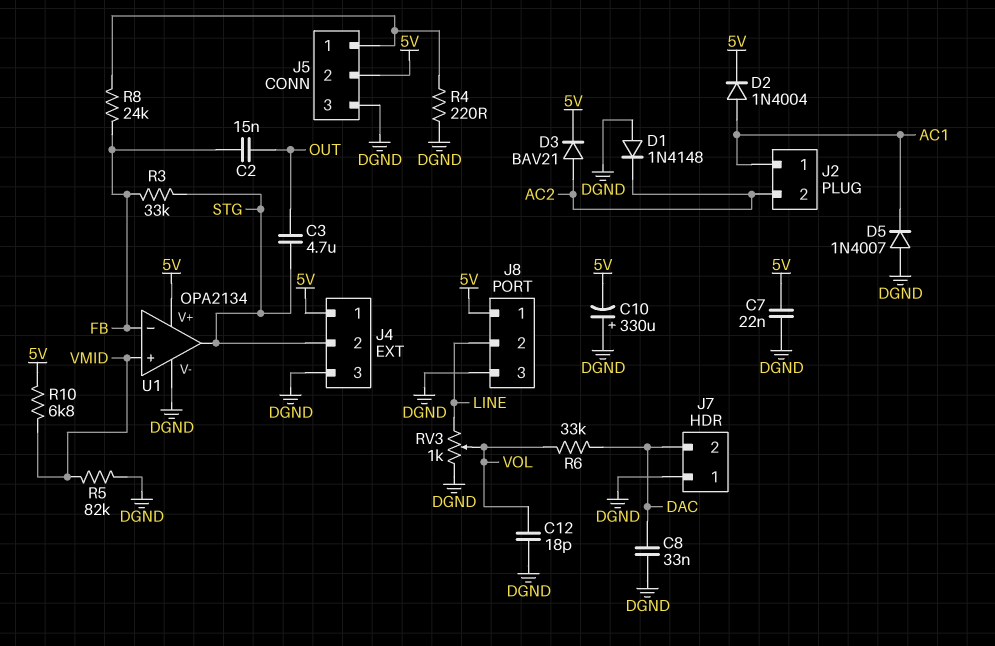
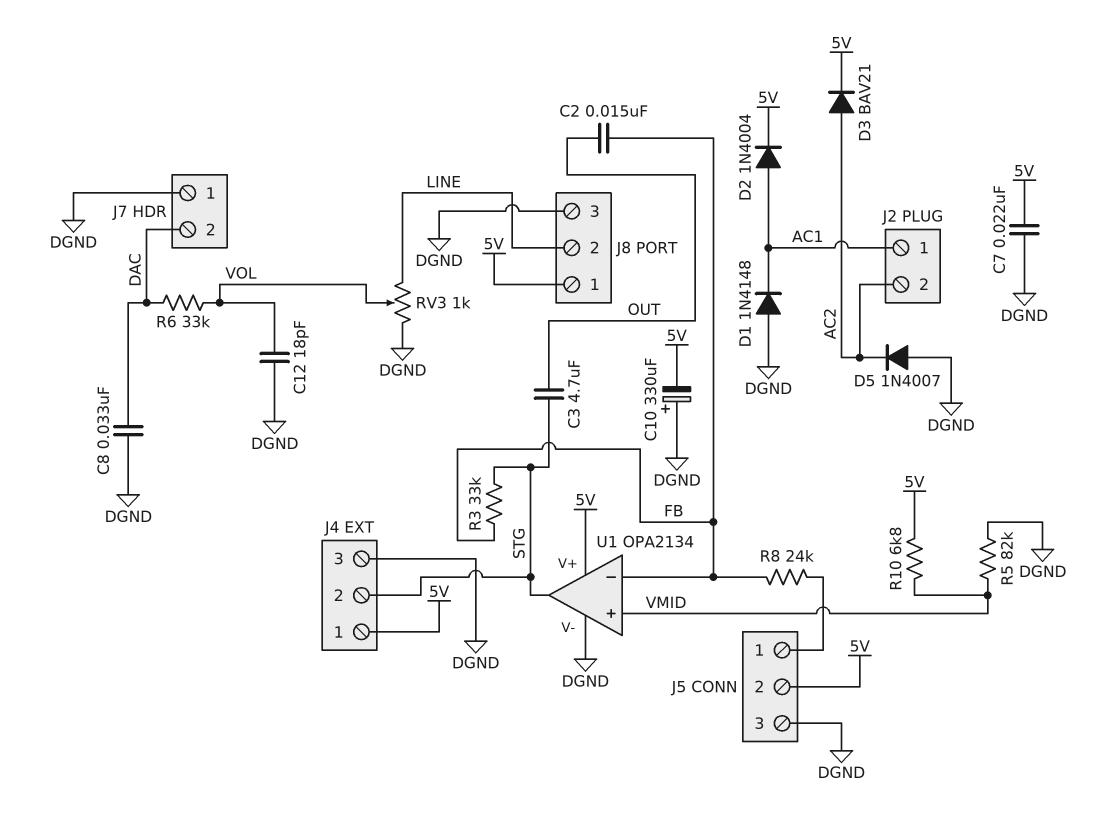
D1: diode 1N4148 (A DGND, K AC2) -> diode 1N4148 (A DGND, K AC1)
D5: diode 1N4007 (A DGND, K AC1) -> diode 1N4007 (A DGND, K AC2)
R4: 220 (DGND, J5/1) -> none

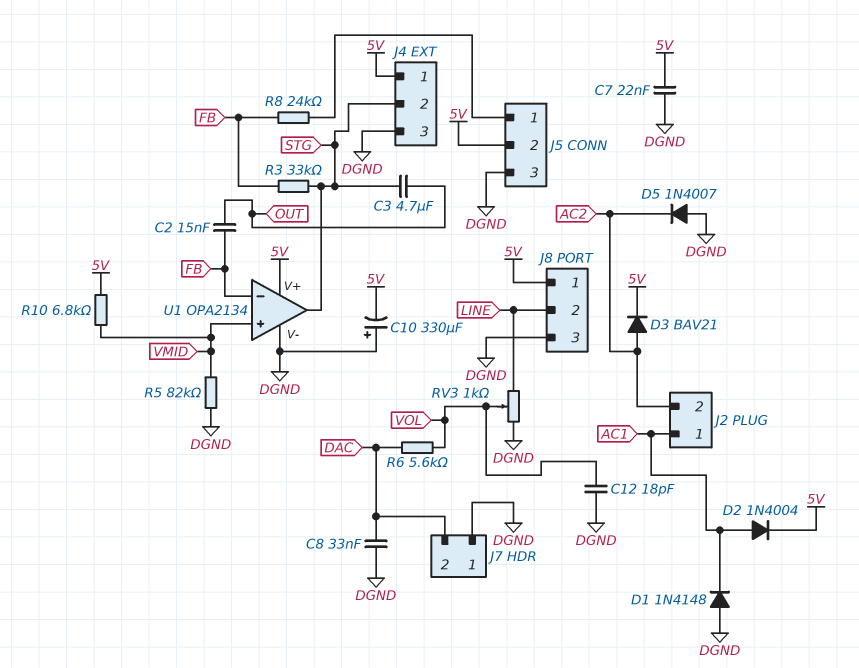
R6: 33k (DAC, VOL) -> 5.6k (DAC, VOL)

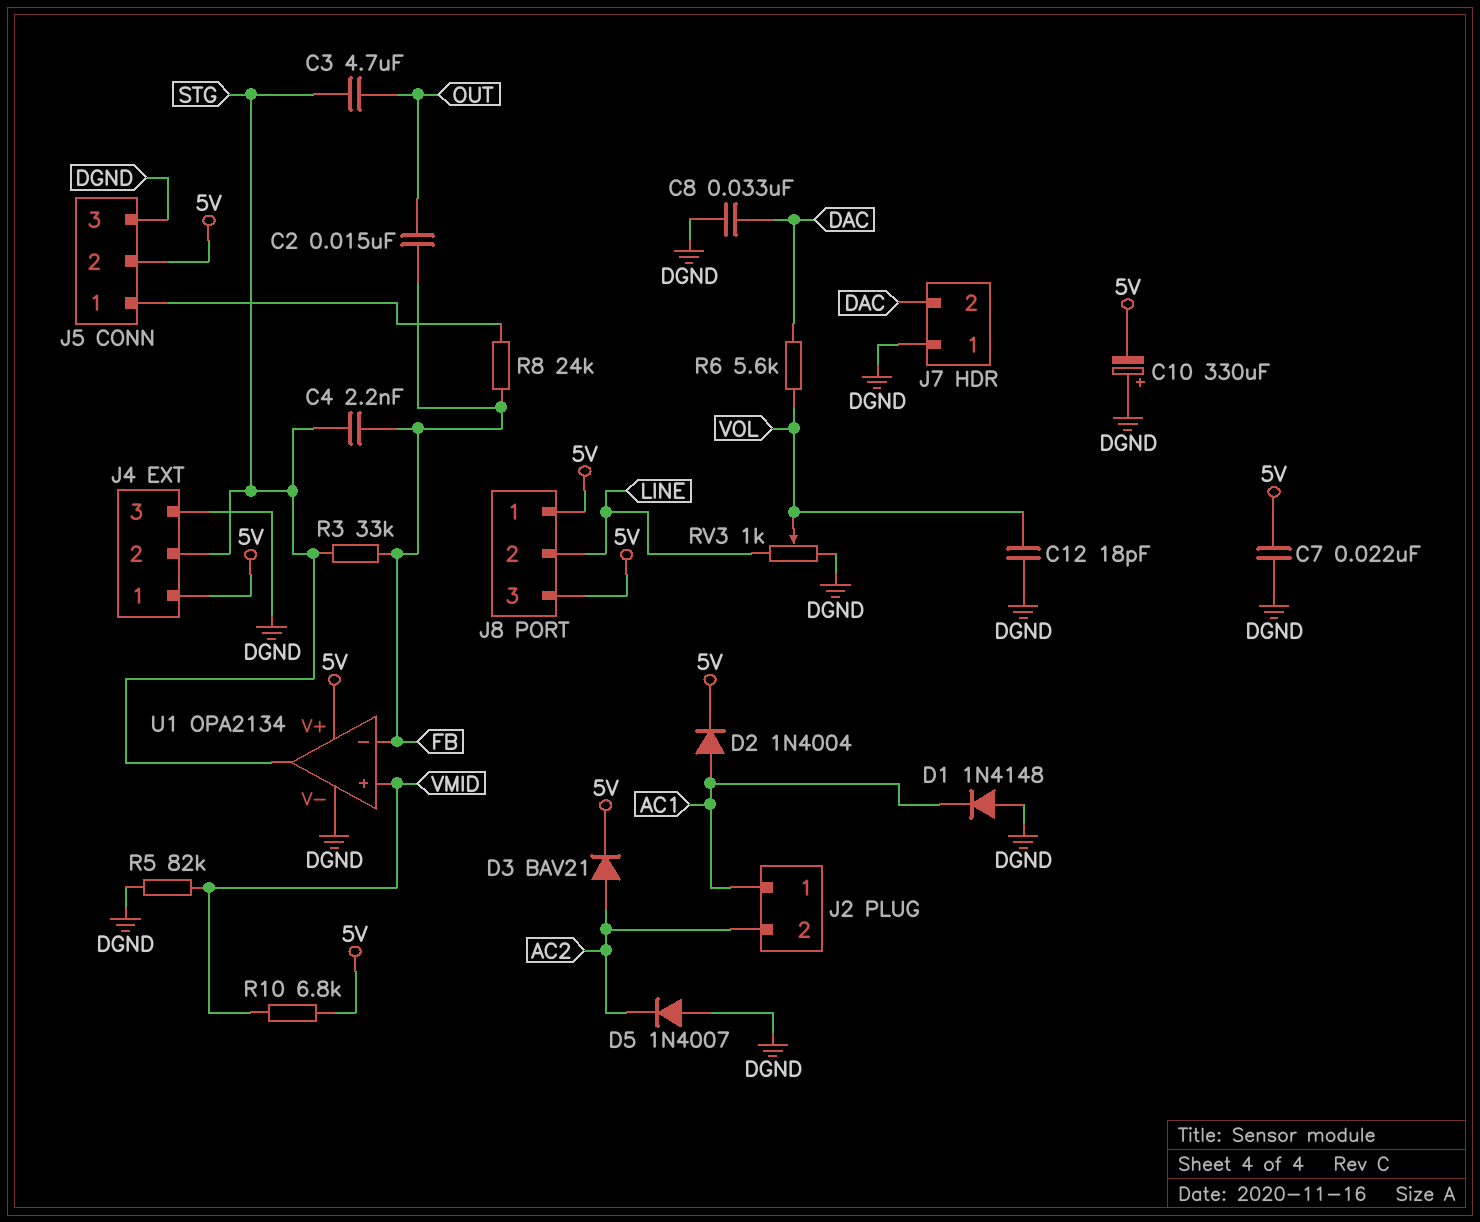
C4: none -> 2.2nF (FB, STG)
J8 pin 3: DGND -> 5V

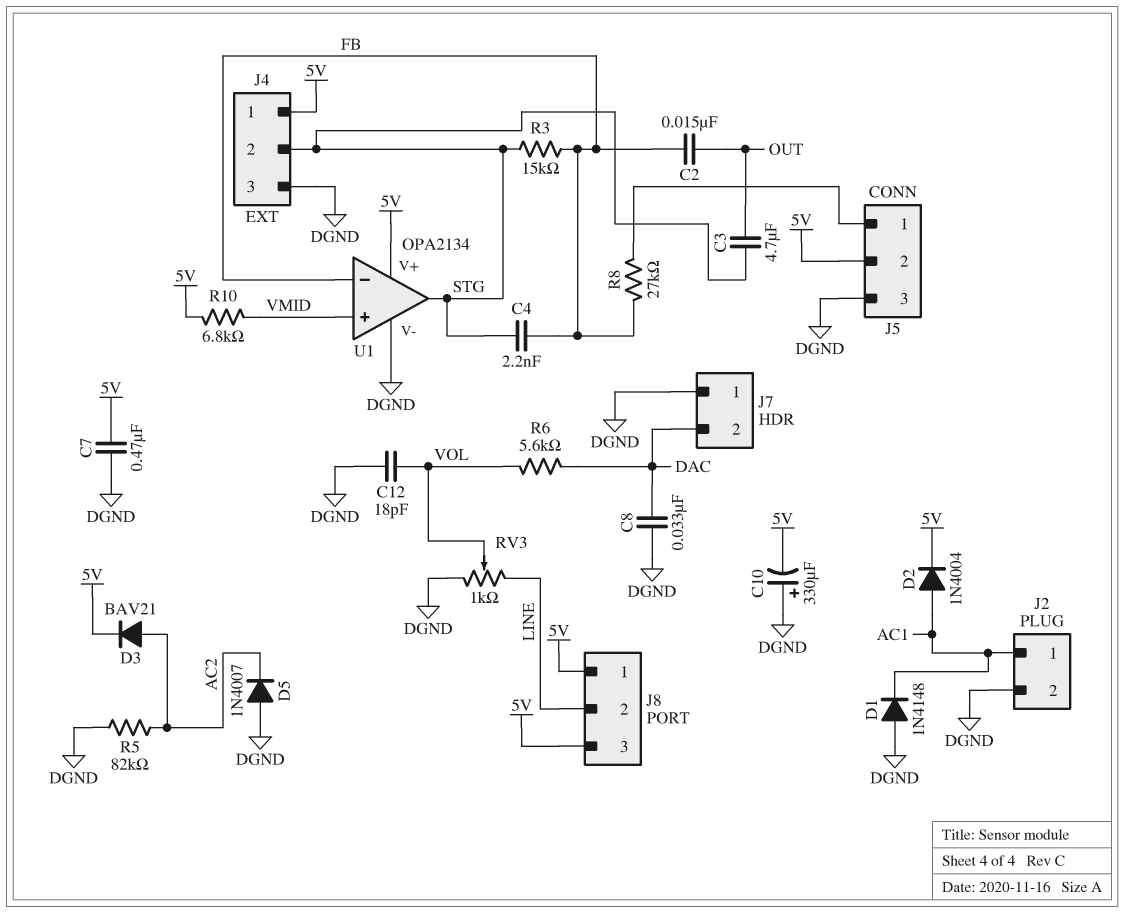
C7: 22nF (5V, DGND) -> 470nF (5V, DGND)
J2 pin 2: AC2 -> DGND
R3: 33k (FB, STG) -> 15k (FB, STG)
R5: 82k (DGND, VMID) -> 82k (AC2, DGND)
R8: 24k (FB, J5/1) -> 27k (FB, J5/1)

